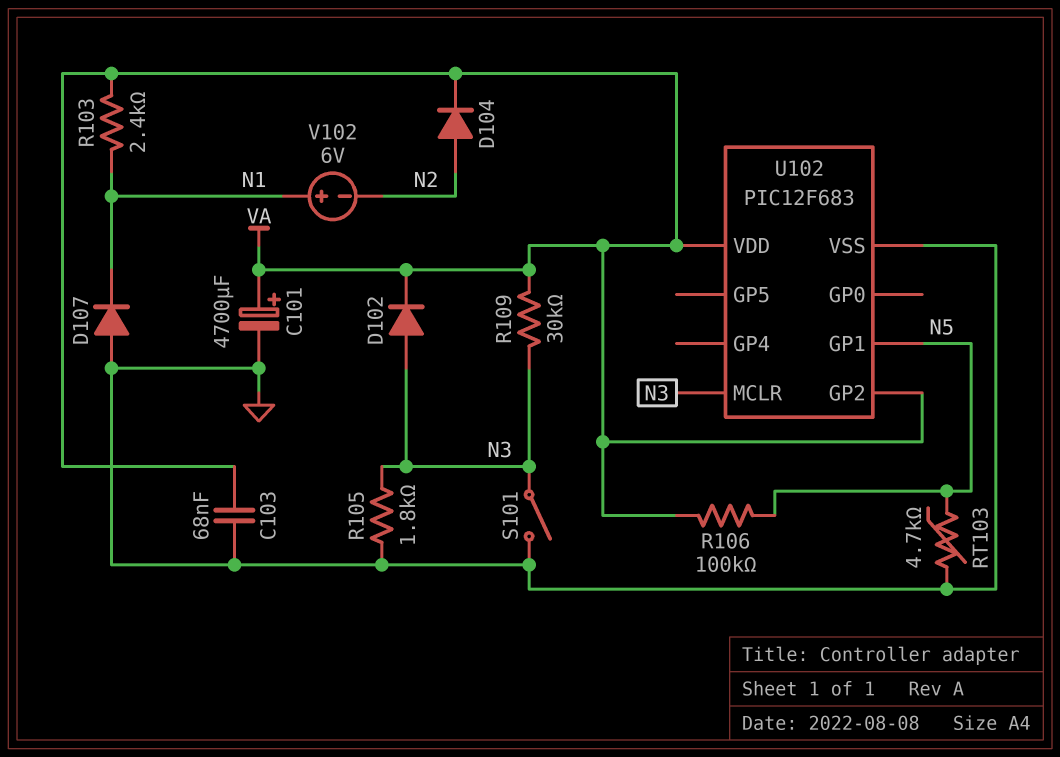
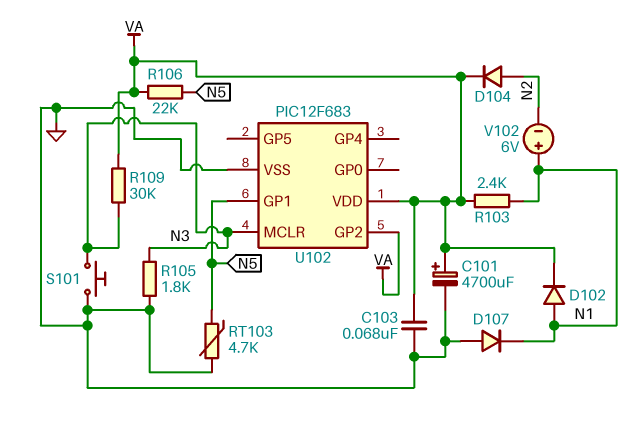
D102: diode (A N3, K VA) -> diode (A N1, K VA)
R106: 100k (N5, VA) -> 22k (N5, VA)
S101: switch (GND, N3) -> button (GND, N3)

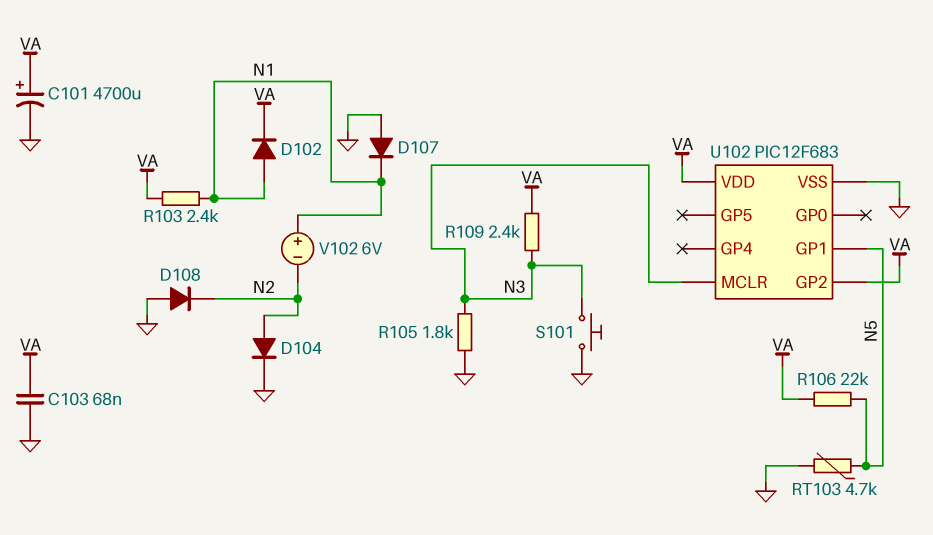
D104: diode (A N2, K VA) -> diode (A N2, K GND)
D108: none -> diode (A GND, K N2)
R109: 30k (N3, VA) -> 2.4k (N3, VA)

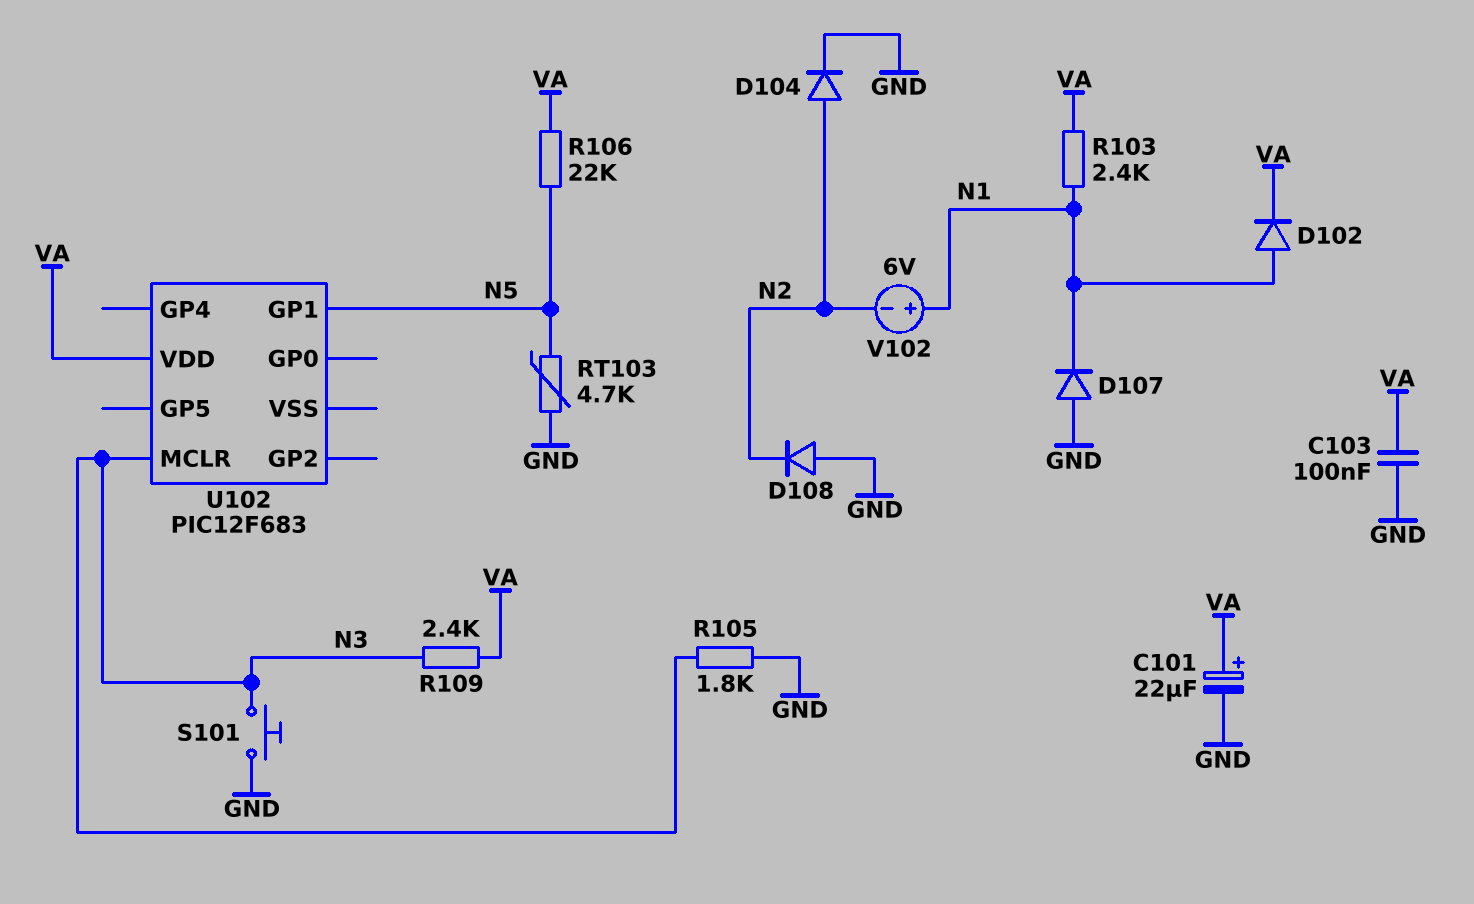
C101: 4700uF (plus VA, minus GND) -> 22uF (plus VA, minus GND)
C103: 68nF (GND, VA) -> 100nF (GND, VA)
U102 pin GP2: VA -> none
U102 pin VSS: GND -> none

